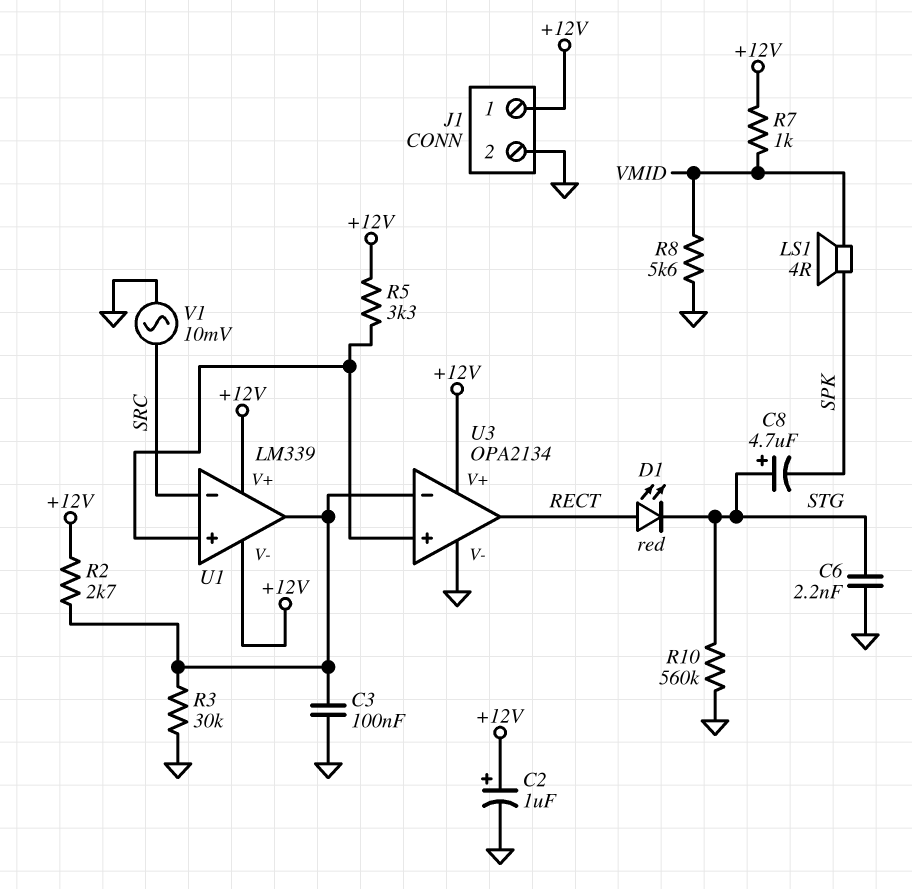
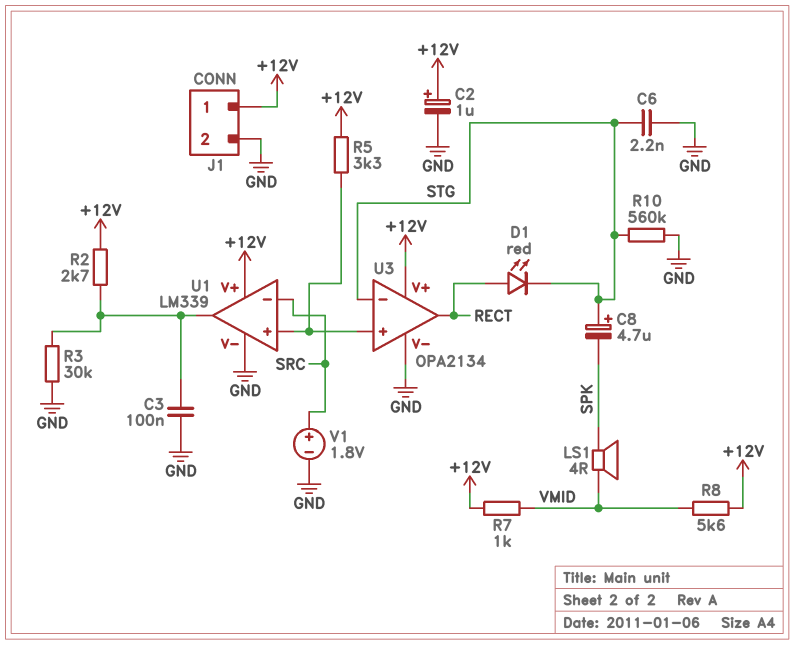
R8: 5.6k (GND, VMID) -> 5.6k (+12V, VMID)
U1 pin V-: +12V -> GND
U3 pin in-: U1/out -> STG
V1: AC 10mV (GND, SRC) -> 1.8V (plus SRC, minus GND)

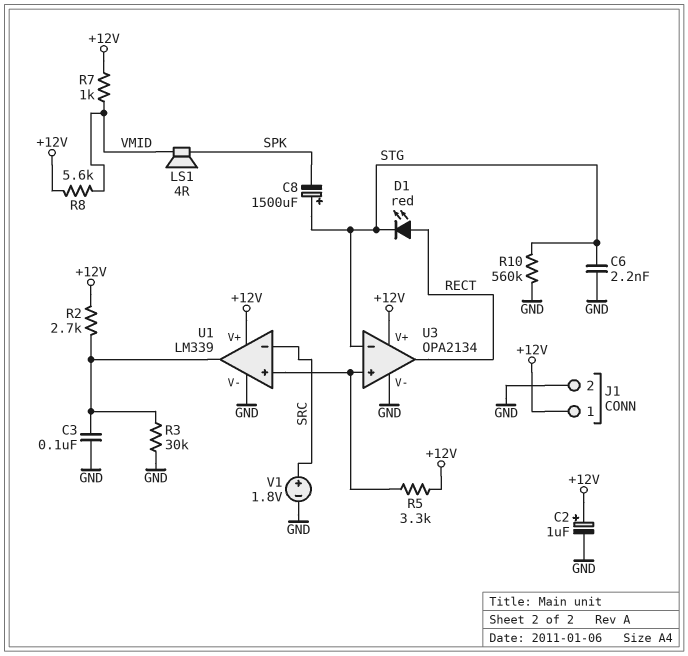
C8: 4.7uF (plus STG, minus SPK) -> 1500uF (plus STG, minus SPK)

